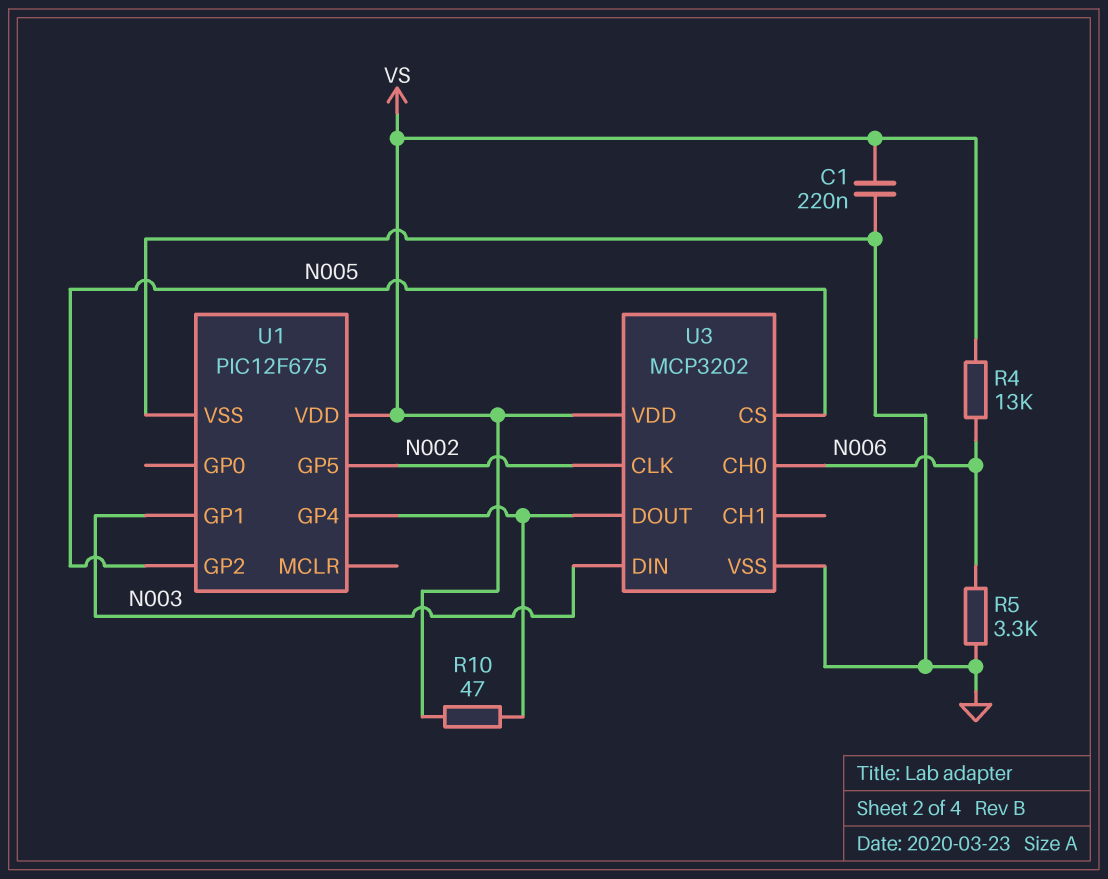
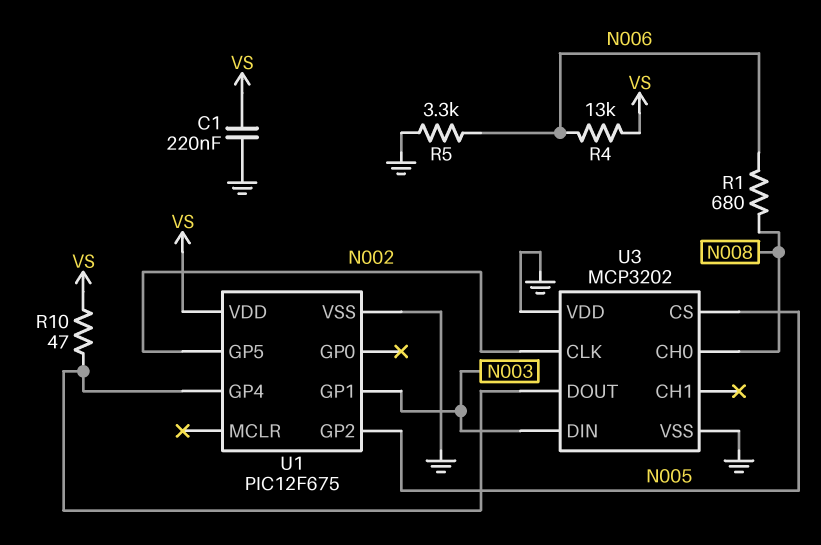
R1: none -> 680 (N006, N008)
U3 pin CH0: N006 -> N008
U3 pin VDD: VS -> GND

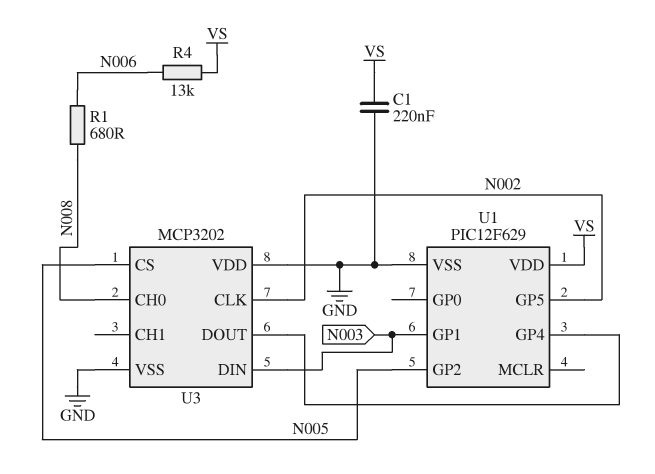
R5: 3.3k (GND, N006) -> none
R10: 47 (U1/GP4, VS) -> none
U1: PIC12F675 -> PIC12F629

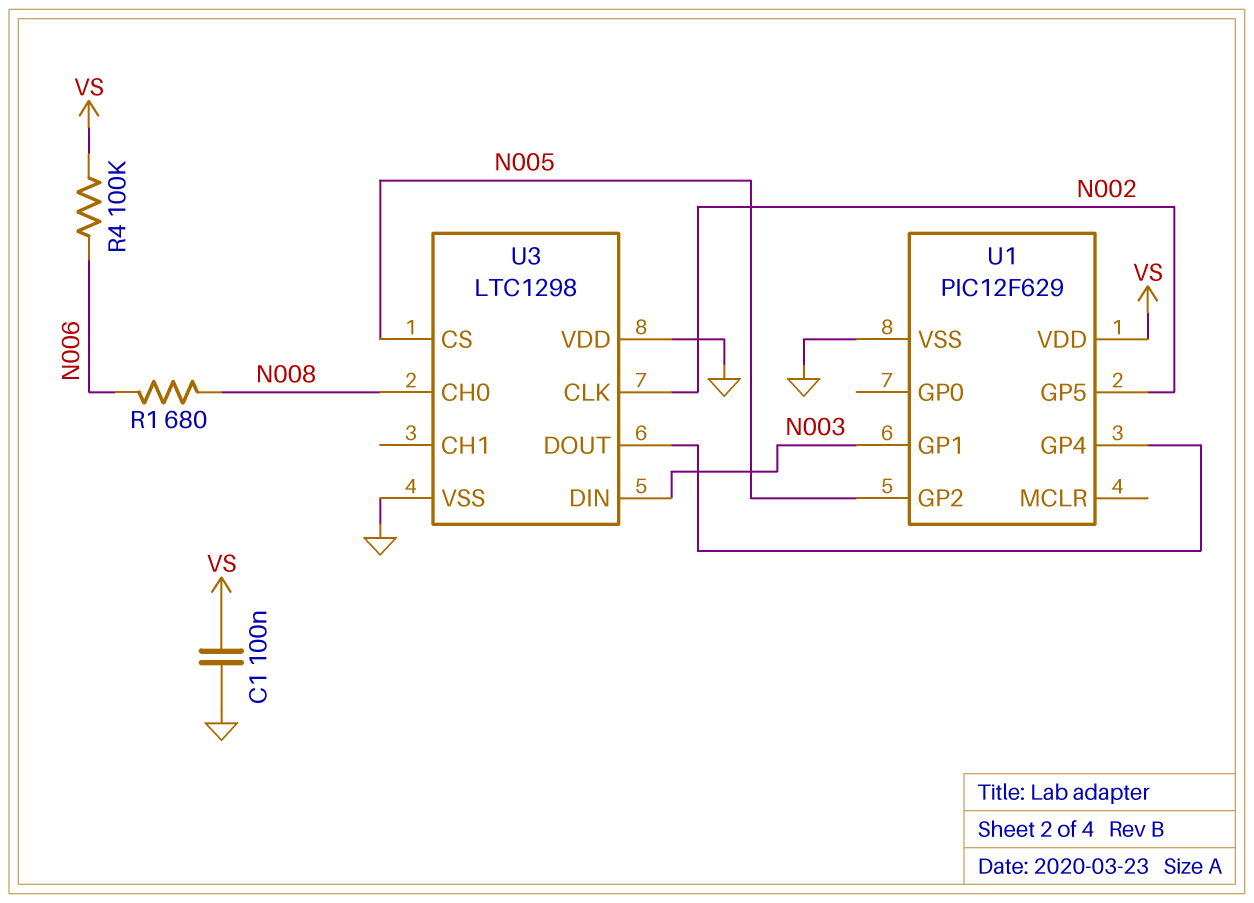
C1: 220nF (GND, VS) -> 100nF (GND, VS)
R4: 13k (N006, VS) -> 100k (N006, VS)
U3: MCP3202 -> LTC1298

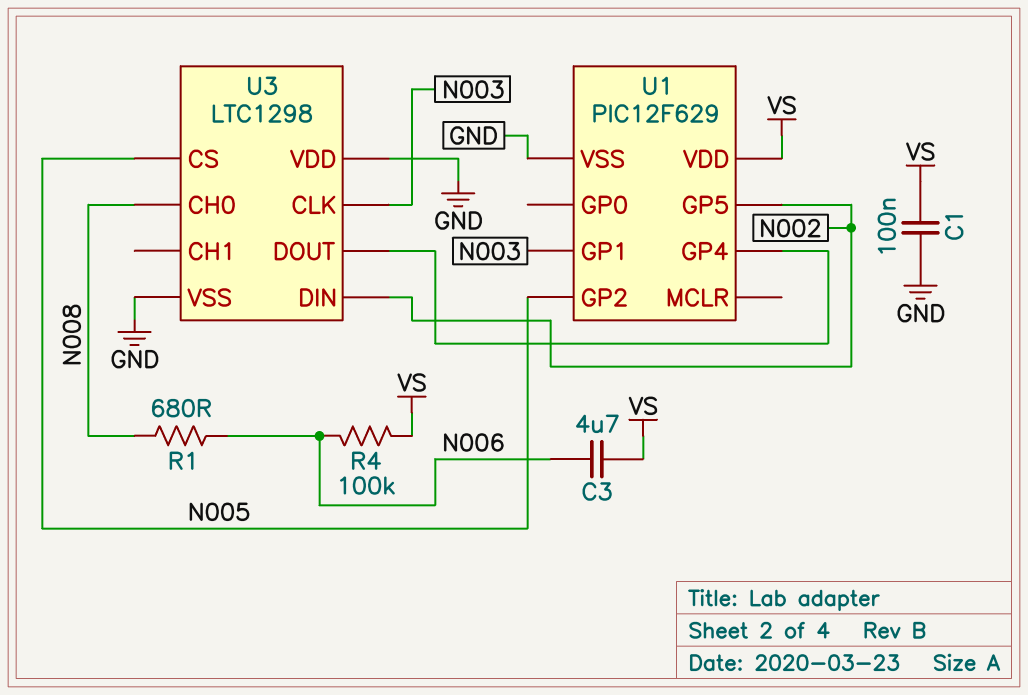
C3: none -> 4.7uF (N006, VS)
U3 pin CLK: N002 -> N003
U3 pin DIN: N003 -> N002

